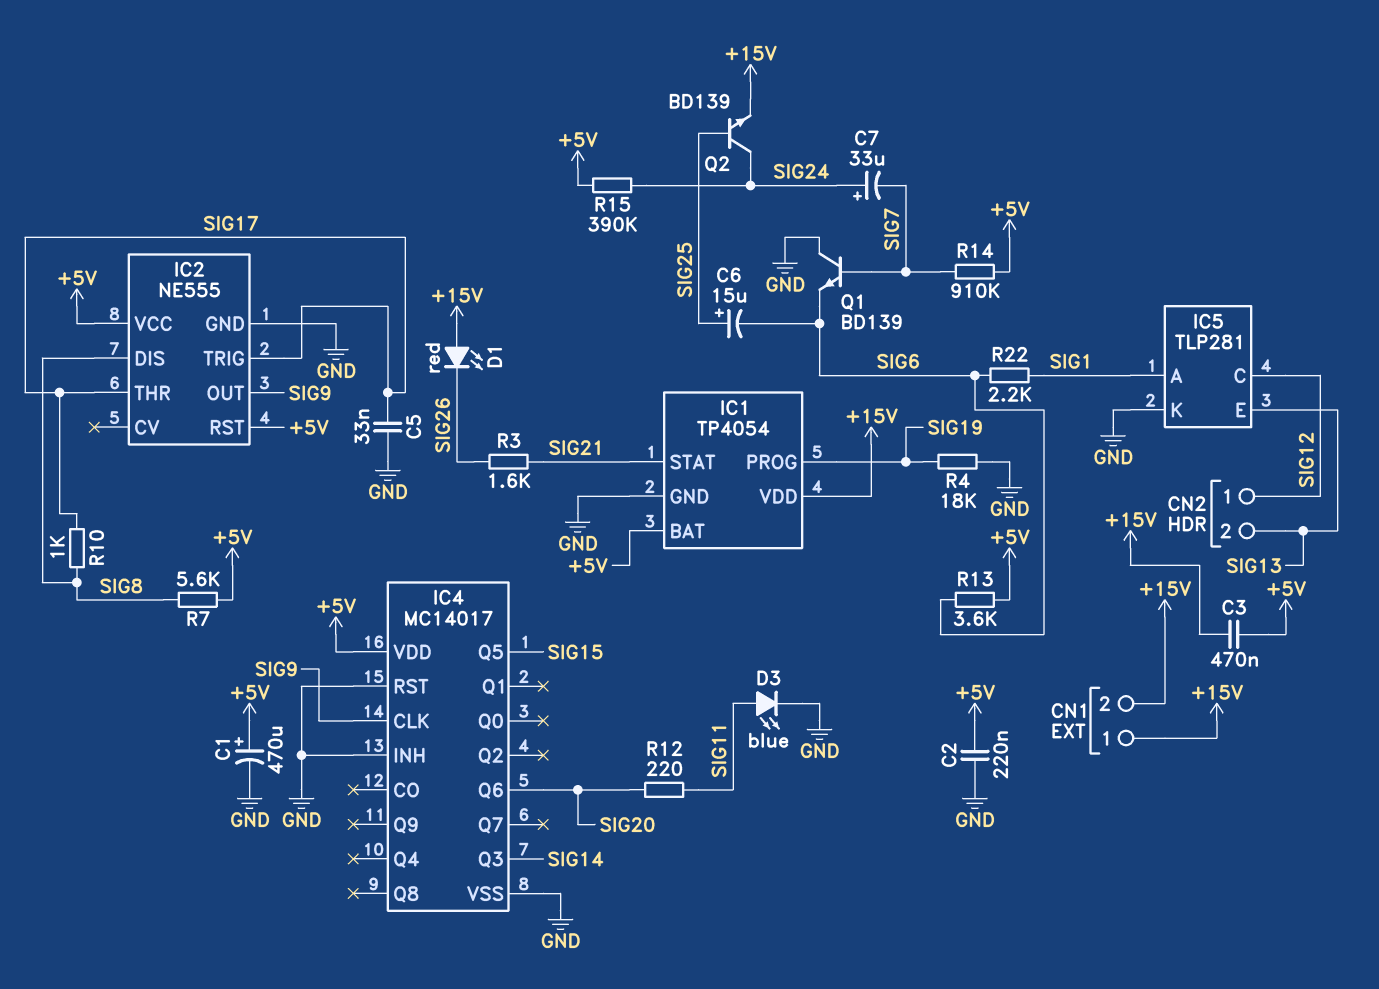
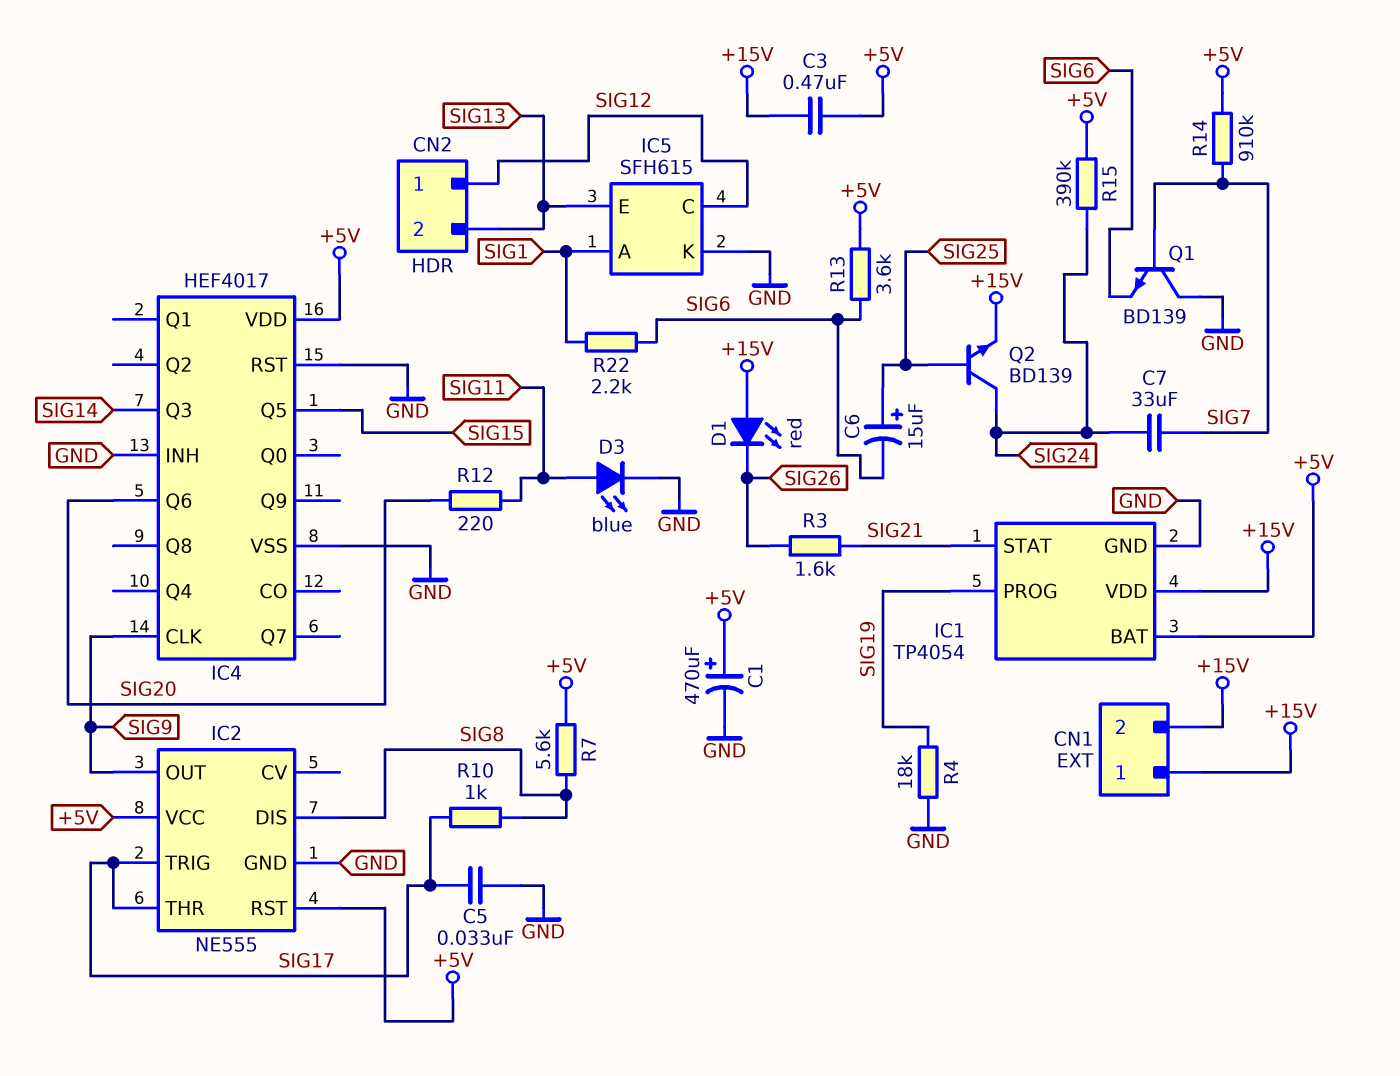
C2: 220nF (+5V, GND) -> none
C7: 33uF (plus SIG24, minus SIG7) -> 33uF (SIG7, SIG24)
IC4: MC14017 -> HEF4017
IC5: TLP281 -> SFH615

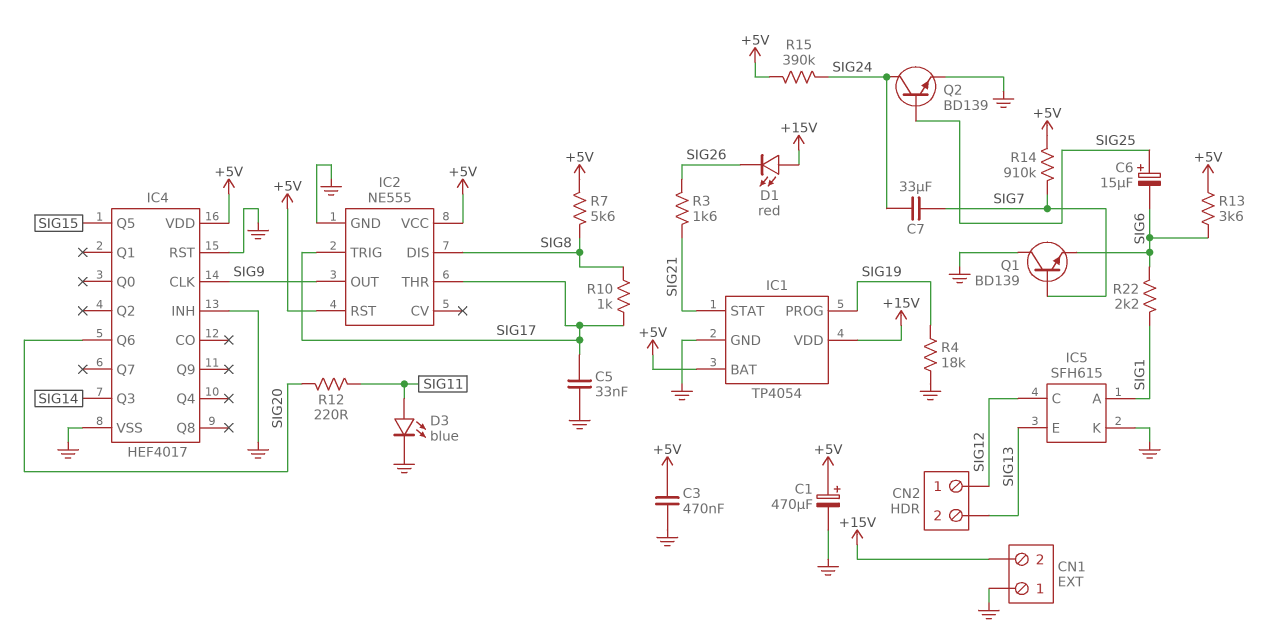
C3: 470nF (+5V, +15V) -> 470nF (+5V, GND)
CN1 pin 1: +15V -> GND
Q2: NPN BD139 (B SIG25, C SIG24, E +15V) -> NPN BD139 (B SIG25, C SIG24, E GND)

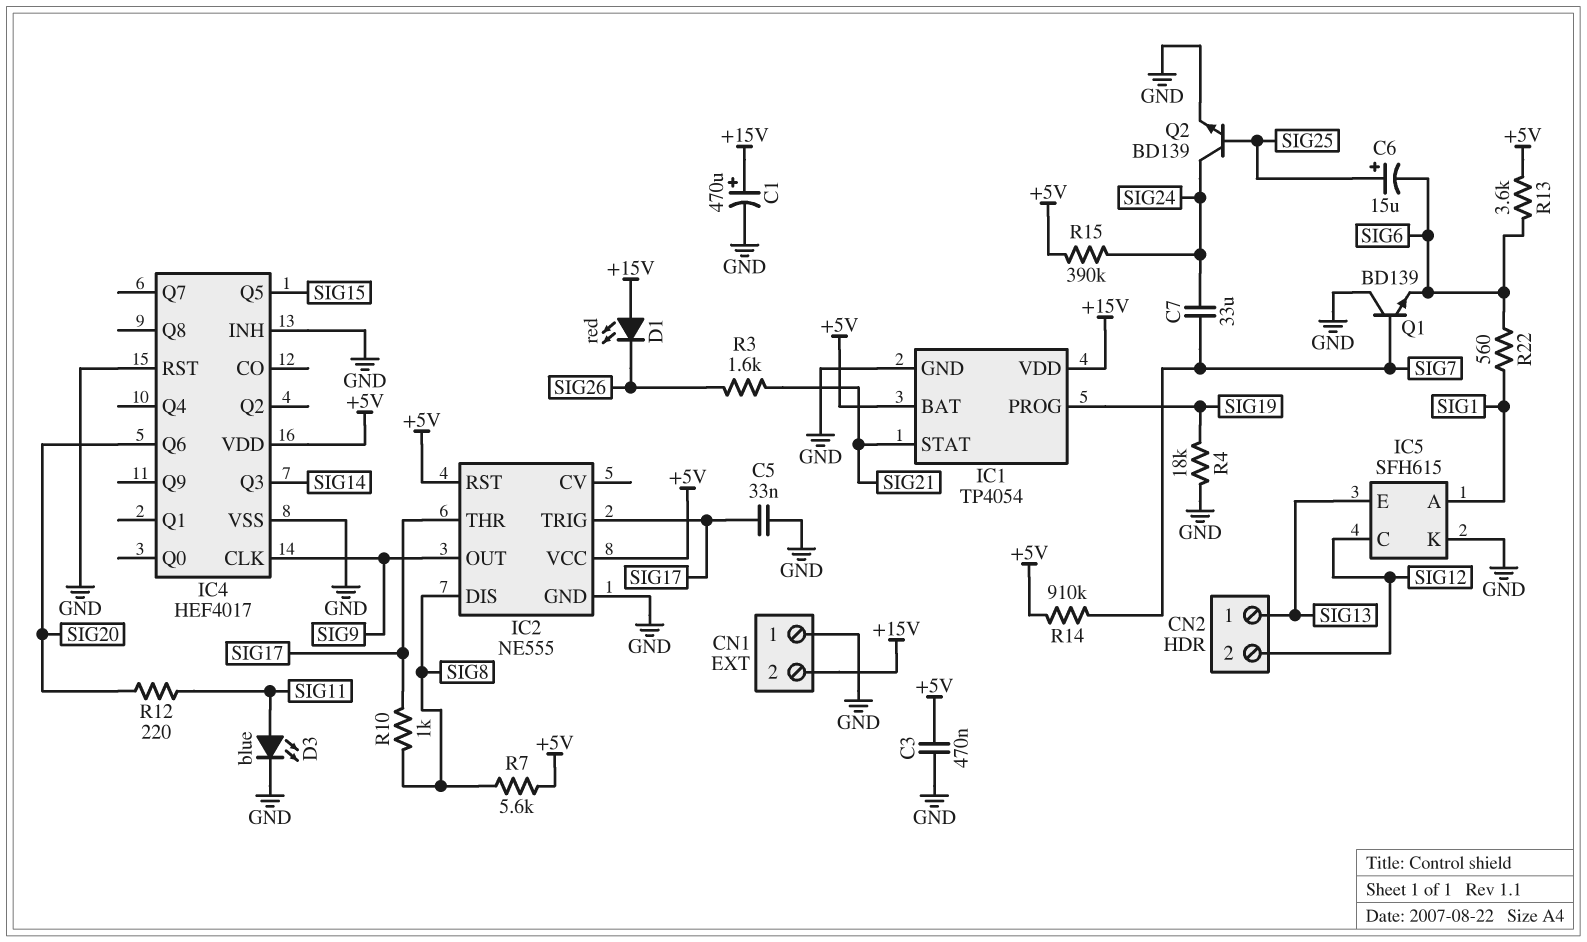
C1: 470uF (plus +5V, minus GND) -> 470uF (plus +15V, minus GND)
CN2 pin 1: SIG12 -> SIG13
CN2 pin 2: SIG13 -> SIG12
R22: 2.2k (SIG1, SIG6) -> 560 (SIG1, SIG6)

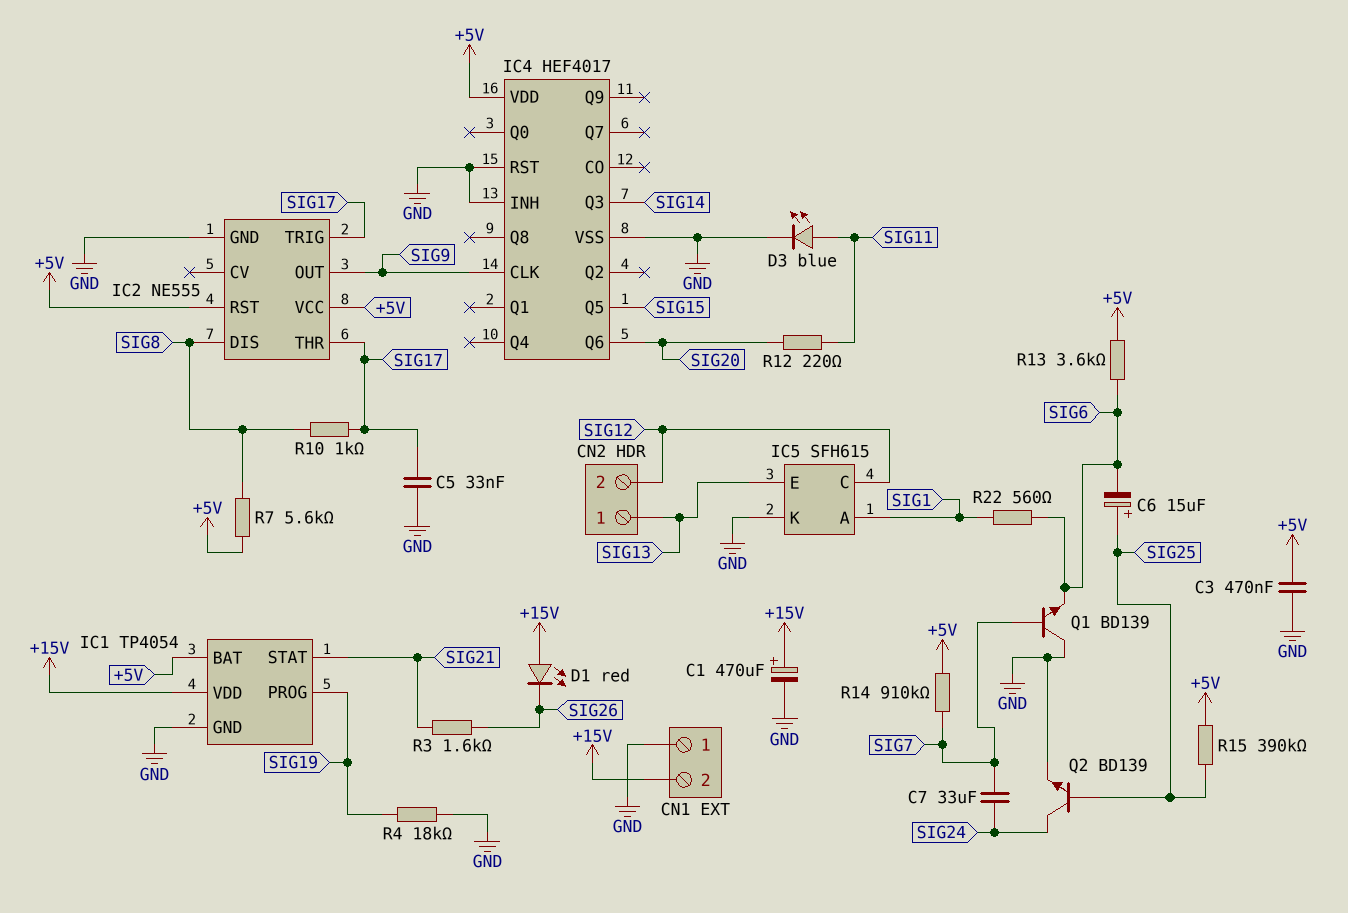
R15: 390k (+5V, SIG24) -> 390k (+5V, SIG25)

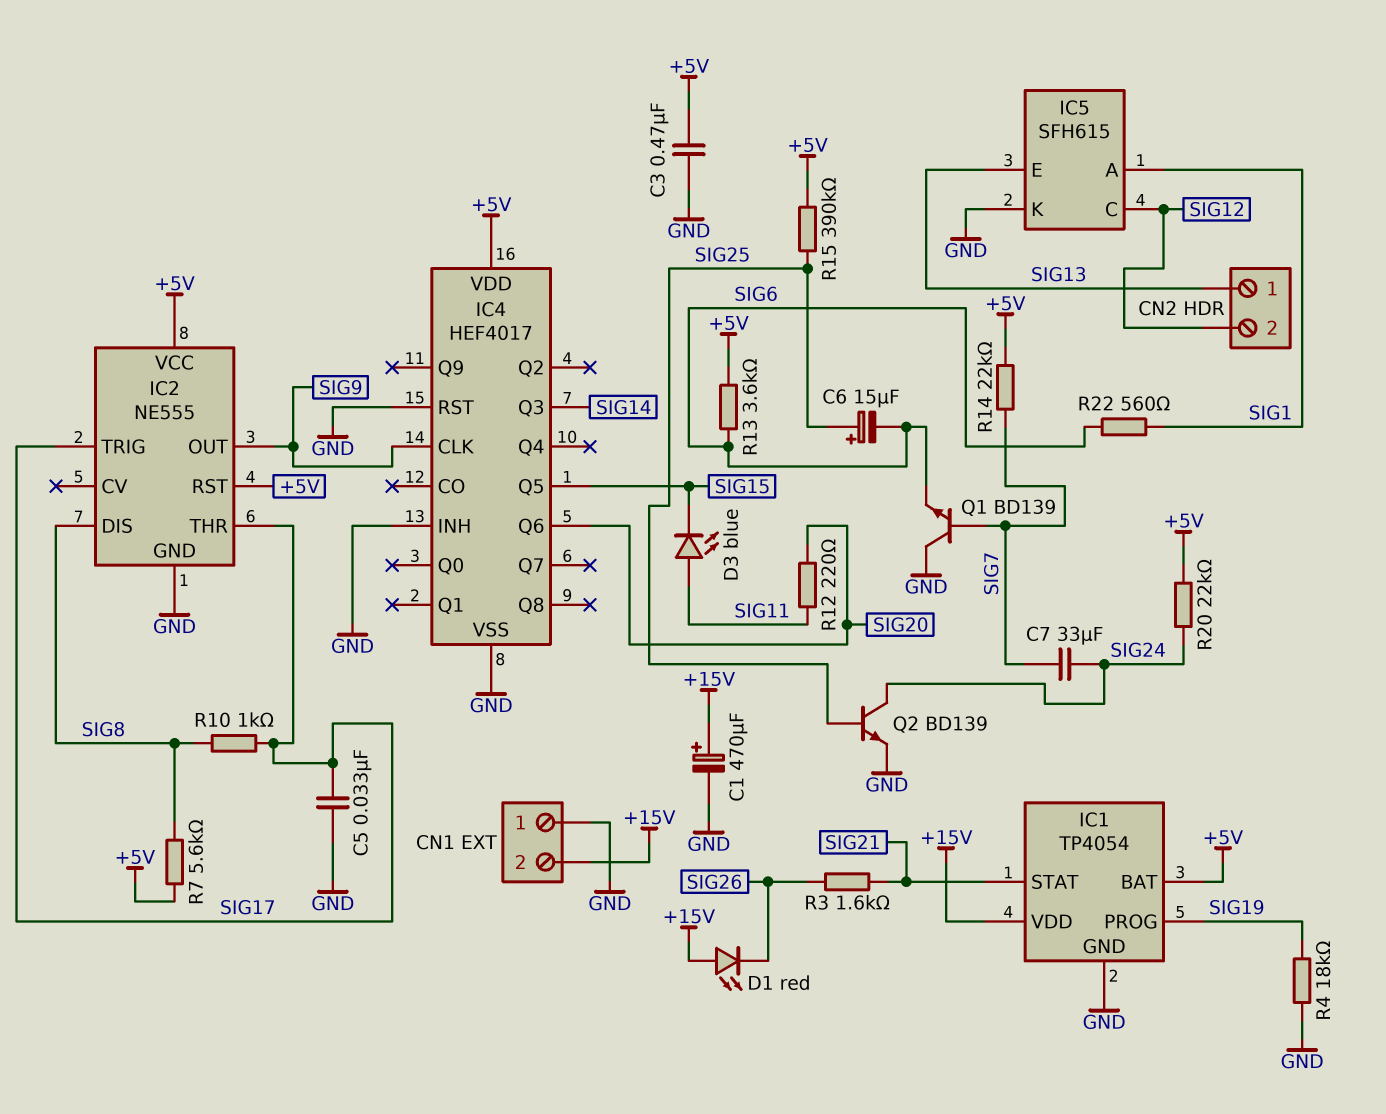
D3: LED blue (A SIG11, K GND) -> LED blue (A SIG11, K SIG15)
R14: 910k (+5V, SIG7) -> 22k (+5V, SIG7)
R20: none -> 22k (+5V, SIG24)

